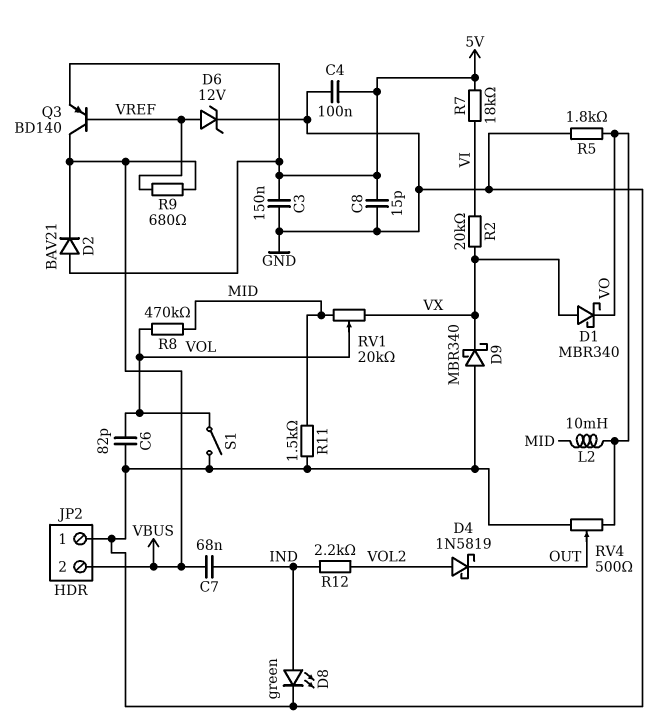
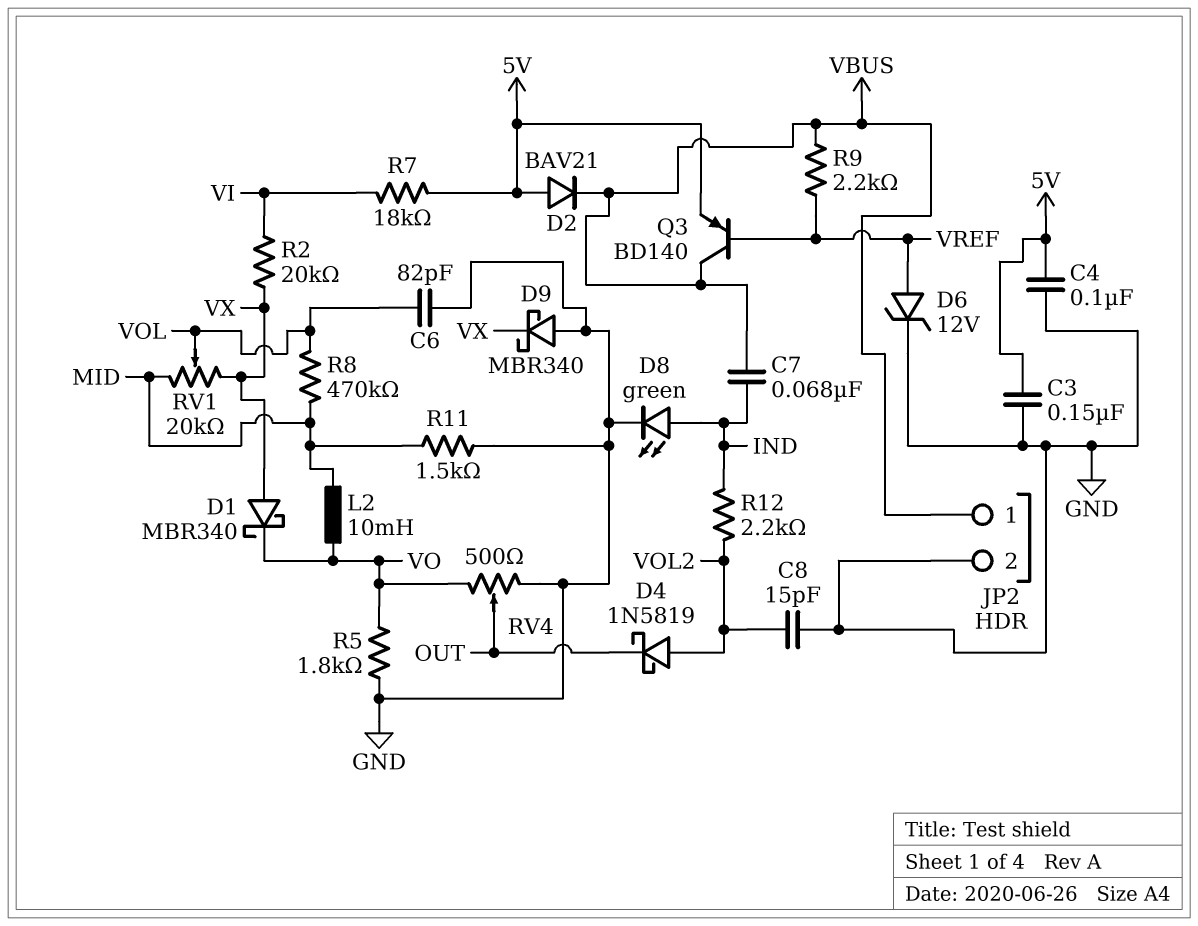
C8: 15pF (5V, GND) -> 15pF (GND, VOL2)
JP2 pin 1: GND -> VBUS
JP2 pin 2: VBUS -> GND
R9: 680 (VBUS, VREF) -> 2.2k (VBUS, VREF)
S1: switch (GND, VOL) -> none

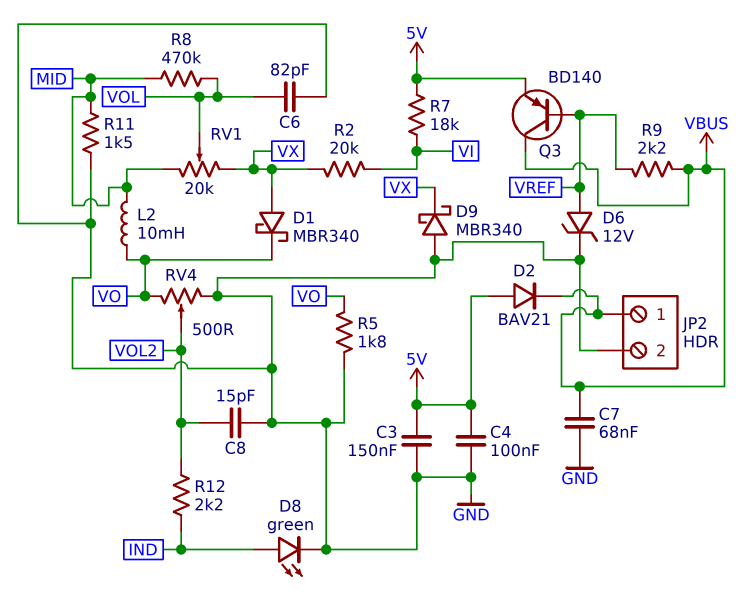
C7: 68nF (IND, VBUS) -> 68nF (GND, VBUS)
D4: schottky 1N5819 (A VOL2, K OUT) -> none
RV4: 500 (GND, VO, wiper OUT) -> 500 (GND, VO, wiper VOL2)

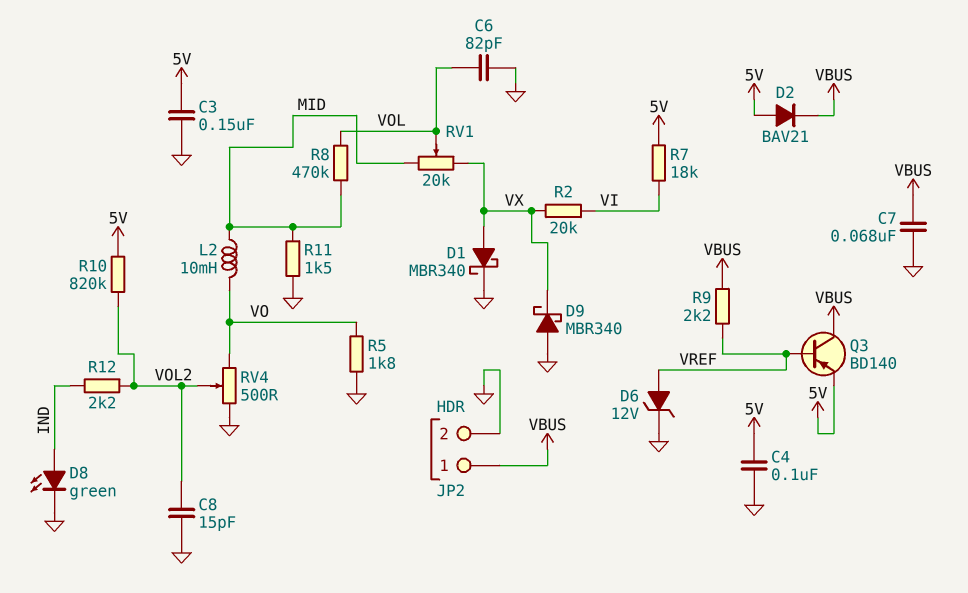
D1: schottky MBR340 (A VX, K VO) -> schottky MBR340 (A VX, K GND)
R10: none -> 820k (5V, VOL2)

